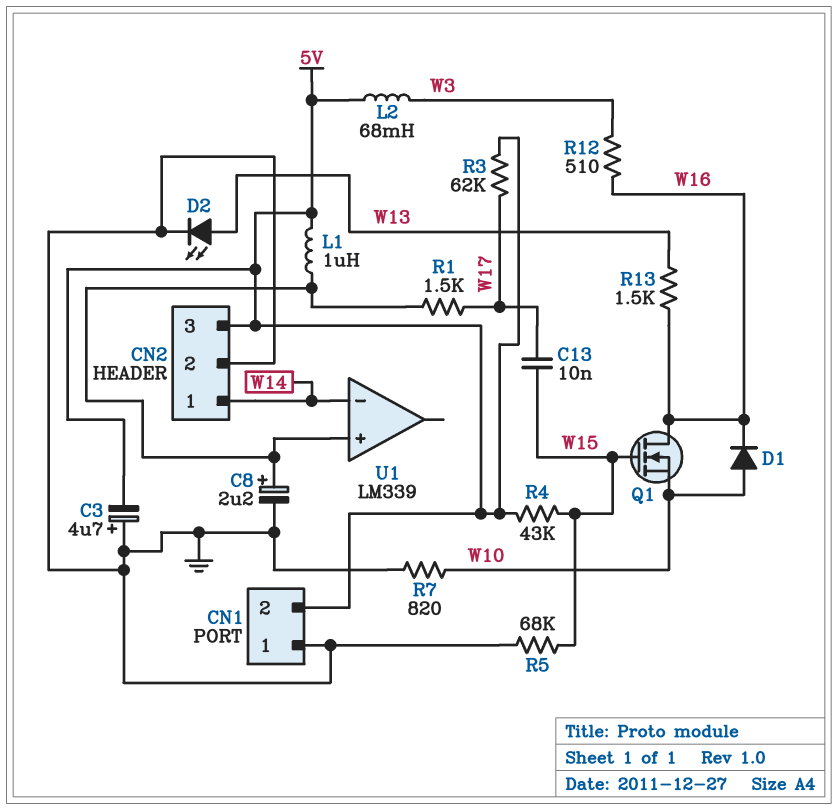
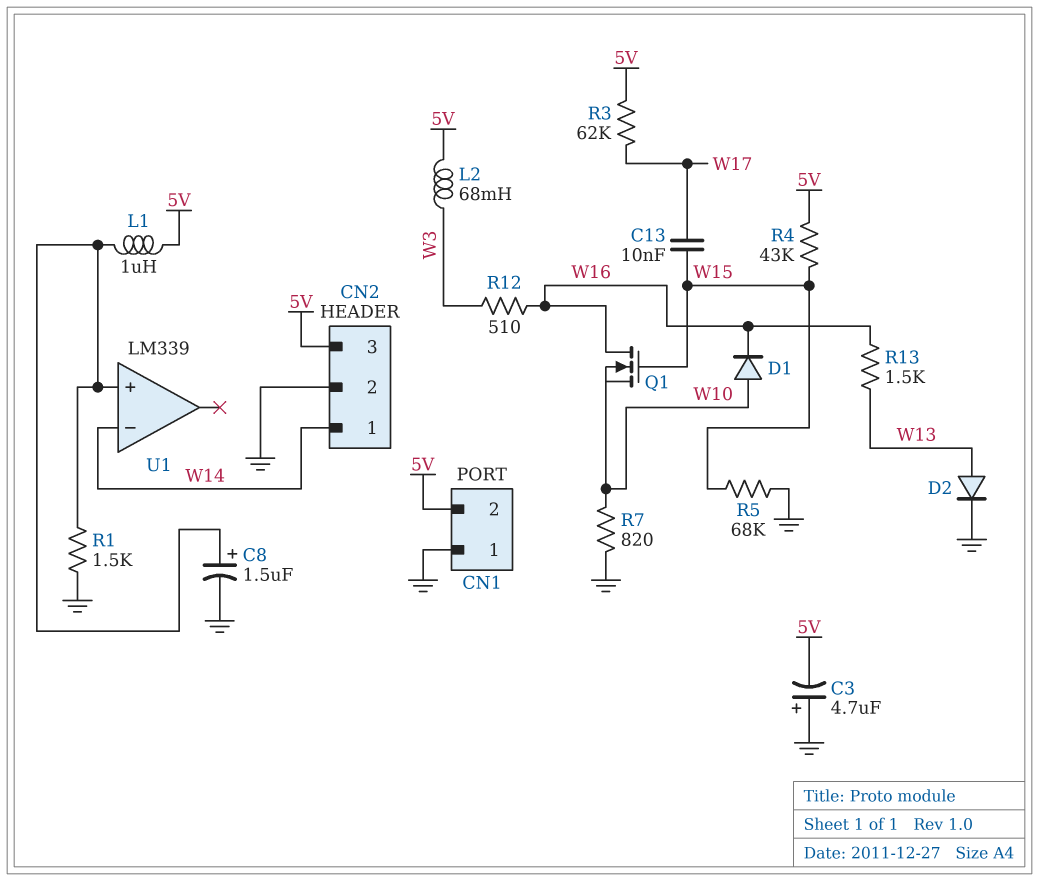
C8: 2.2uF (plus U1/in+, minus GND) -> 1.5uF (plus U1/in+, minus GND)
D2: LED (A W13, K GND) -> diode (A W13, K GND)
R1: 1.5k (U1/in+, W17) -> 1.5k (GND, U1/in+)

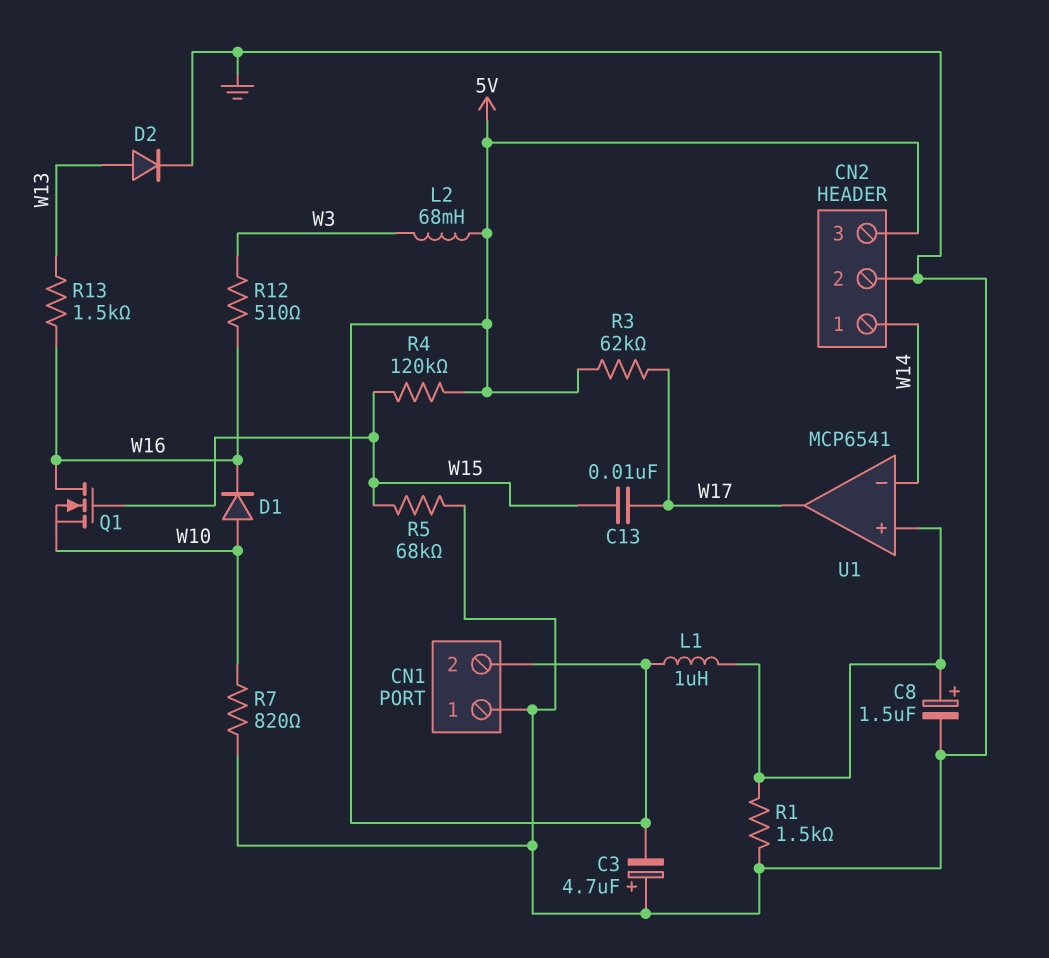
R4: 43k (5V, W15) -> 120k (5V, W15)
U1: LM339 -> MCP6541
U1 pin out: none -> W17

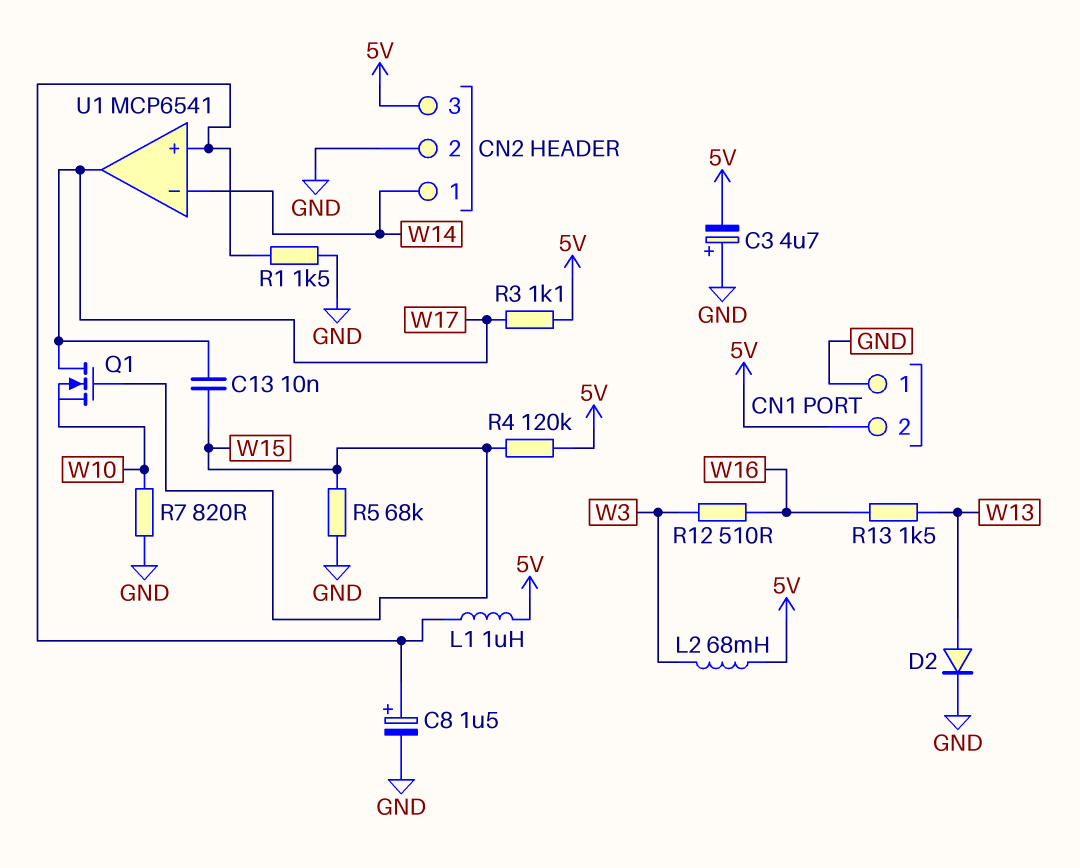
D1: diode (A W10, K W16) -> none
Q1: NMOS (G W15, D W16, S W10) -> NMOS (G W15, D W17, S W10)
R3: 62k (5V, W17) -> 1.1k (5V, W17)

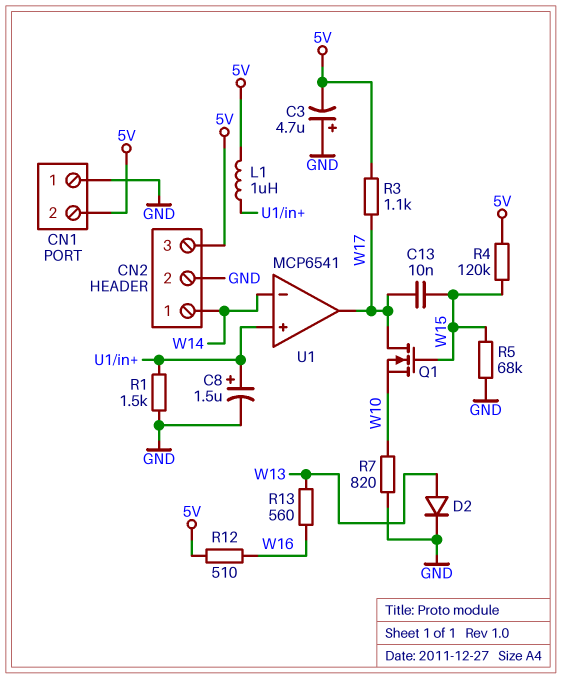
L2: 68mH (5V, W3) -> none
R12: 510 (W3, W16) -> 510 (5V, W16)
R13: 1.5k (W13, W16) -> 560 (W13, W16)

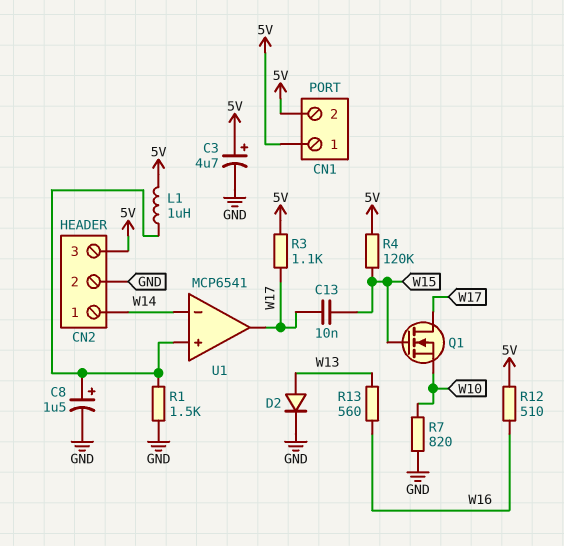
C3: 4.7uF (plus GND, minus 5V) -> 4.7uF (plus 5V, minus GND)
CN1 pin 1: GND -> 5V
R5: 68k (GND, W15) -> none

